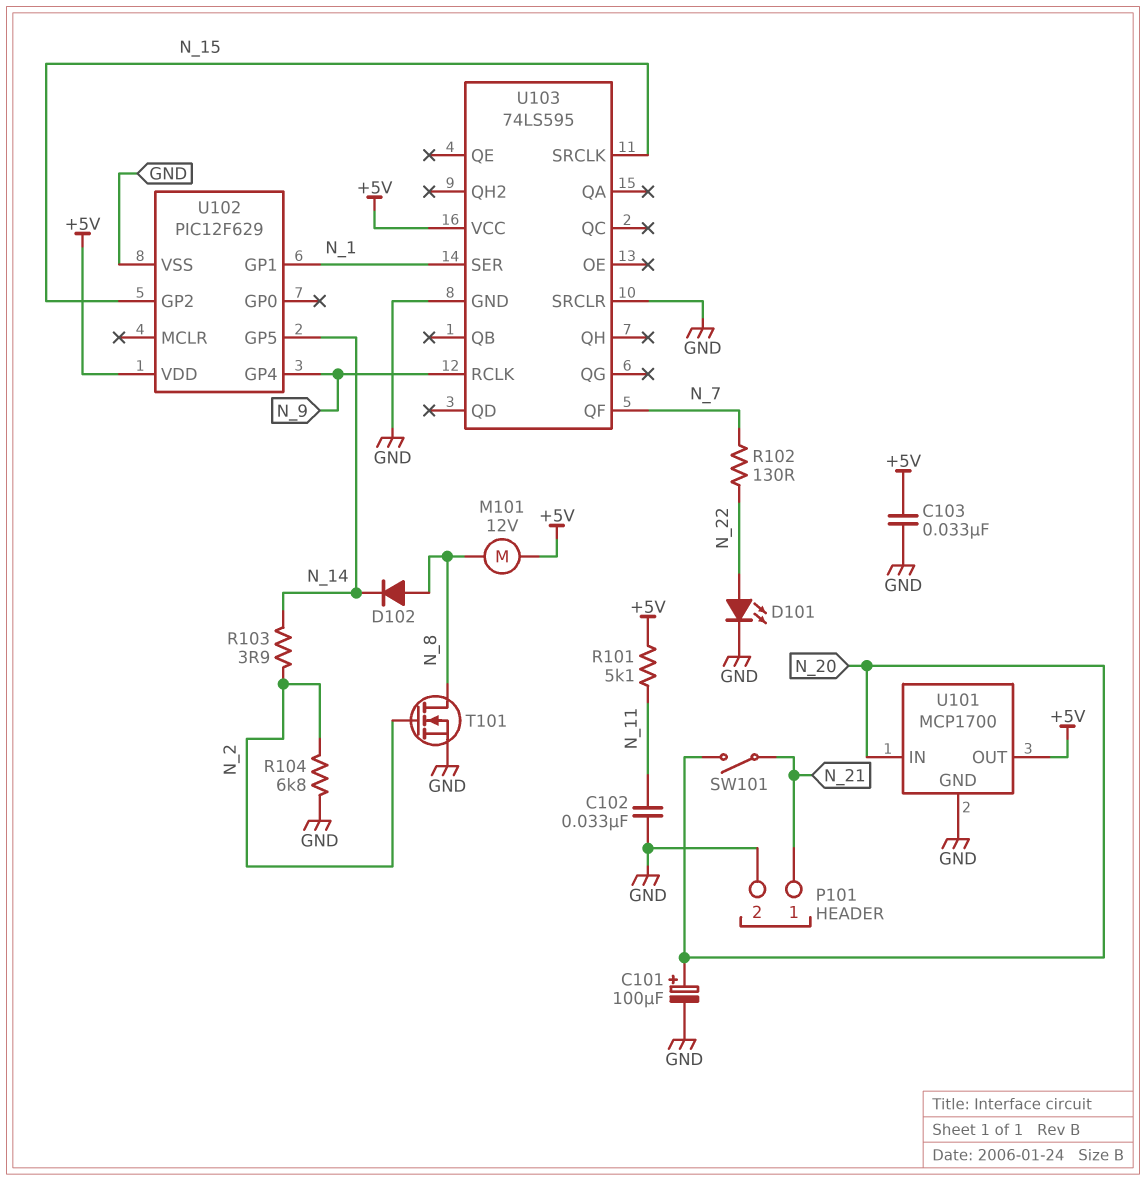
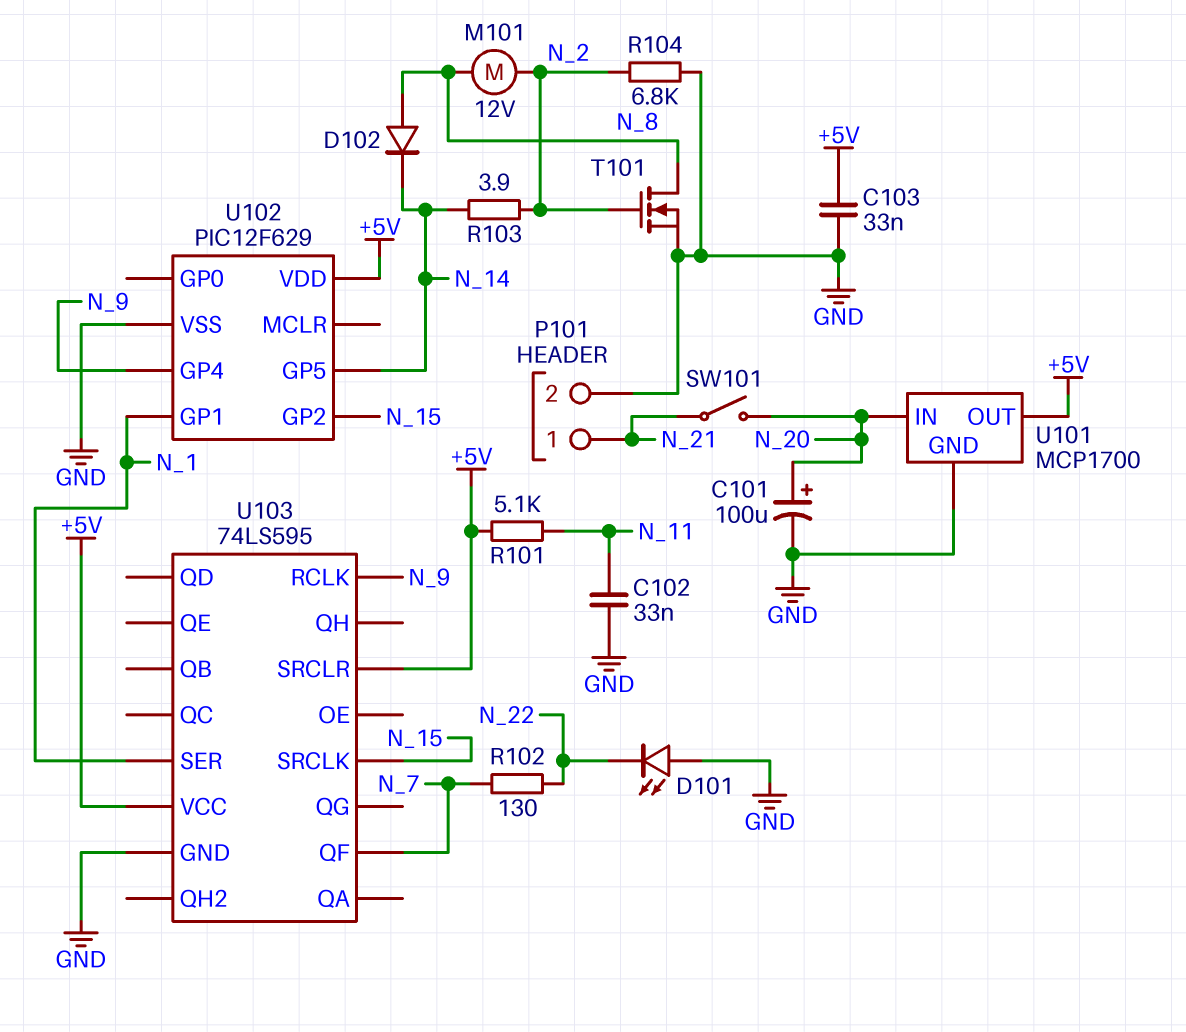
D101: LED (A N_22, K GND) -> LED (A GND, K N_22)
M101: motor 12V (+5V, N_8) -> motor 12V (N_2, N_8)
U103 pin SRCLR: GND -> +5V

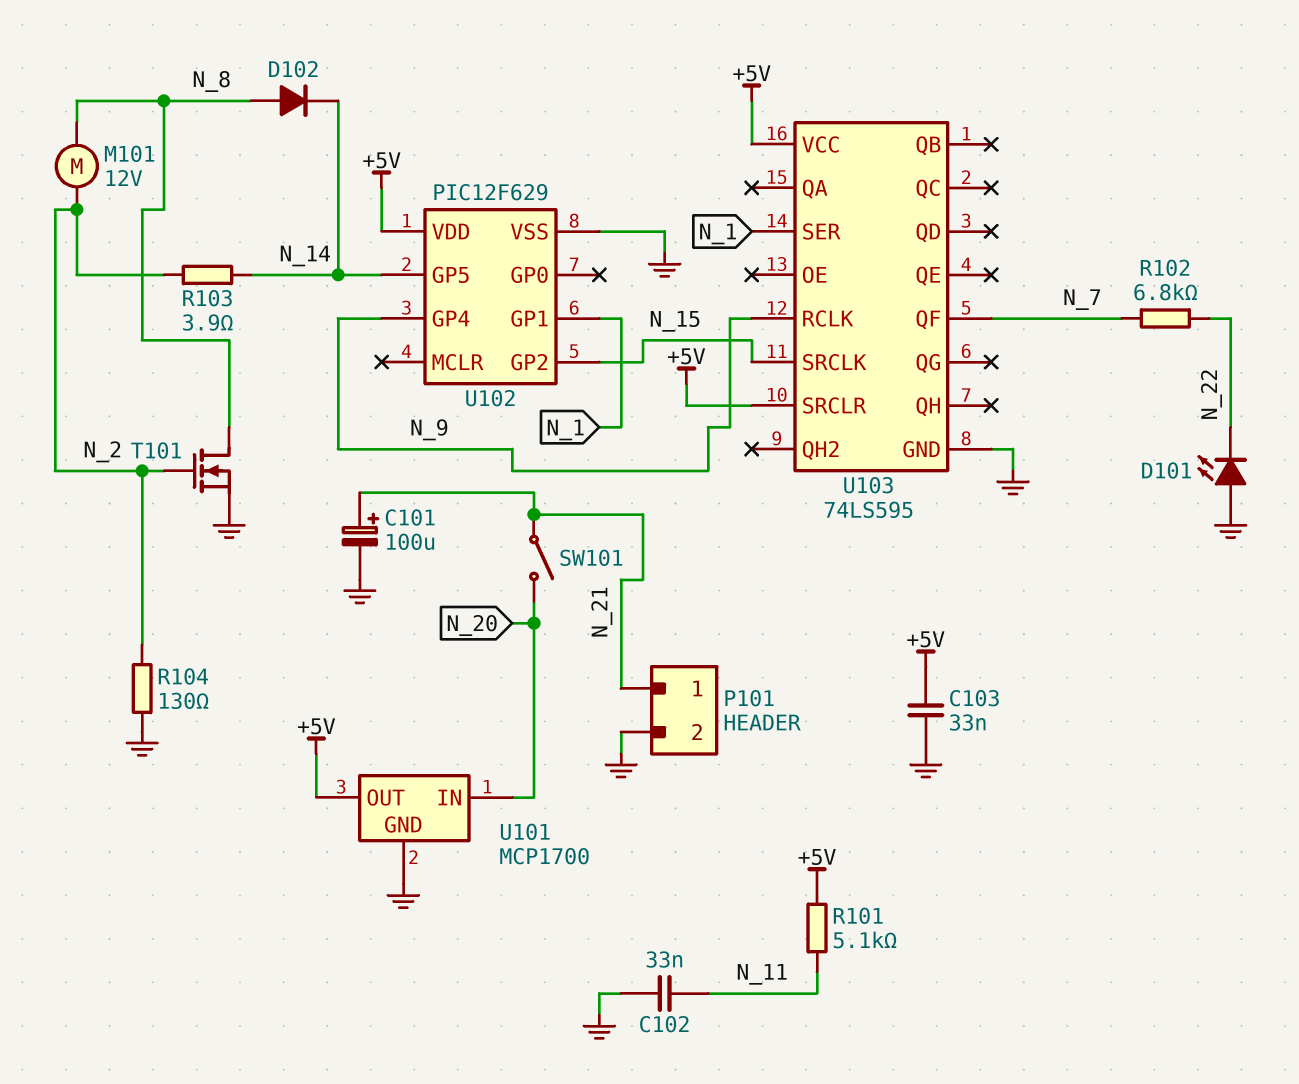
C101: 100uF (plus N_20, minus GND) -> 100uF (plus N_21, minus GND)
R102: 130 (N_7, N_22) -> 6.8k (N_7, N_22)
R104: 6.8k (GND, N_2) -> 130 (GND, N_2)

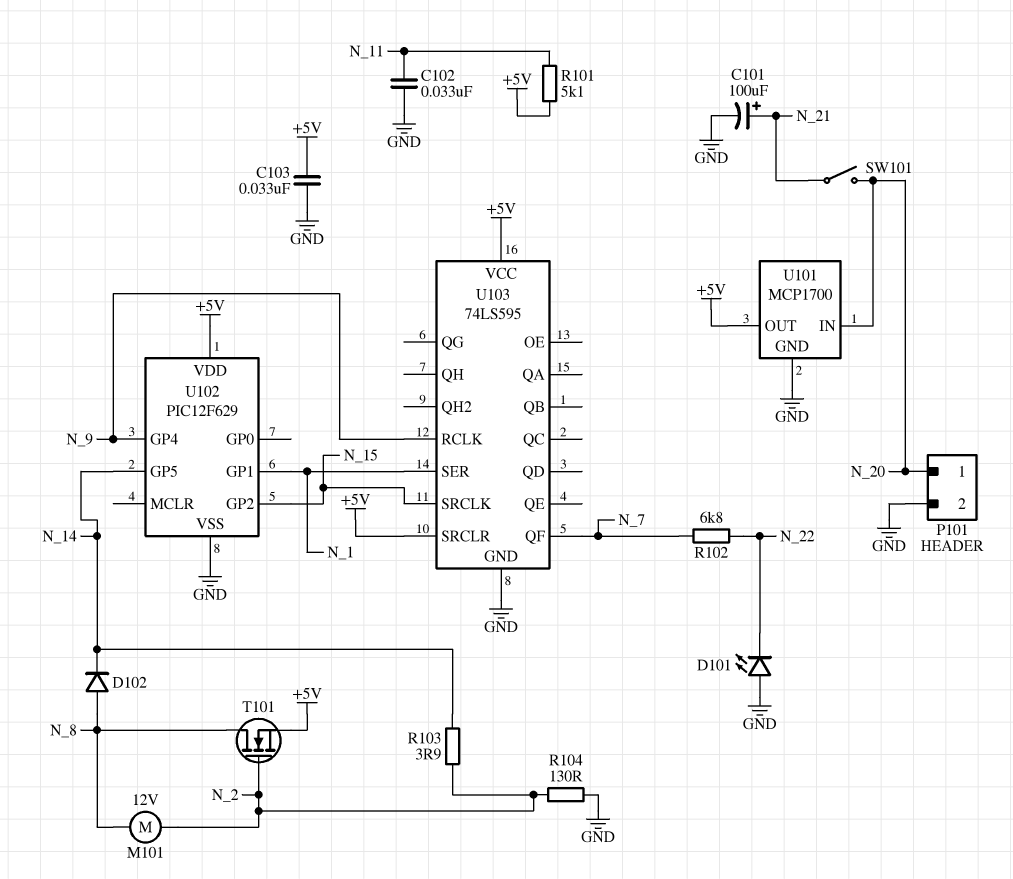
P101 pin 1: N_21 -> N_20
T101: NMOS (G N_2, D N_8, S GND) -> NMOS (G N_2, D N_8, S +5V)

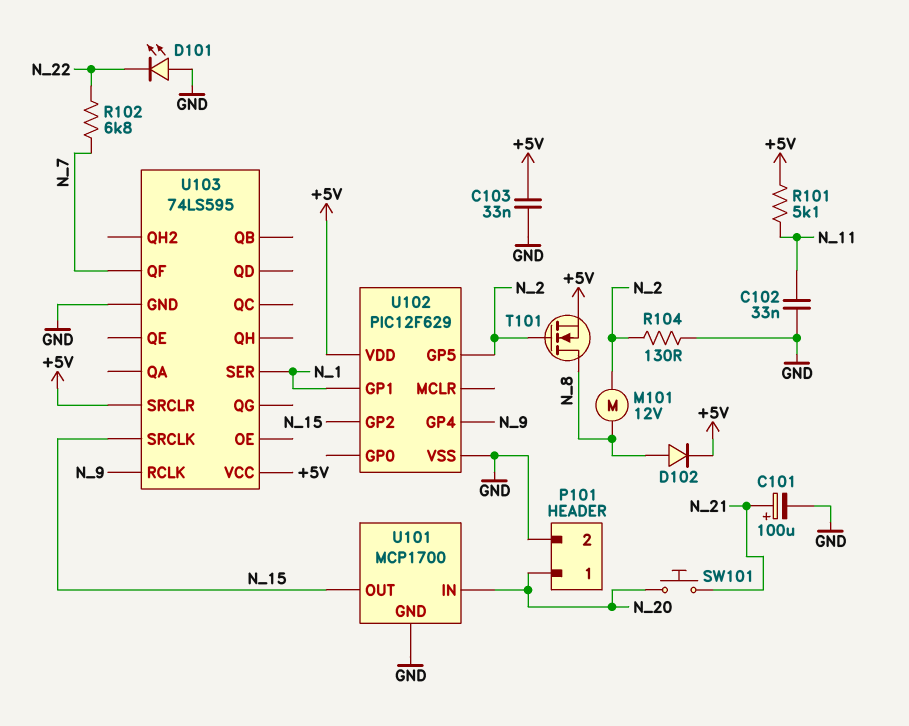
D102: diode (A N_8, K N_14) -> diode (A N_8, K +5V)
R103: 3.9 (N_2, N_14) -> none
SW101: switch (N_20, N_21) -> button (N_20, N_21)
U101 pin OUT: +5V -> N_15
U102 pin GP5: N_14 -> N_2

